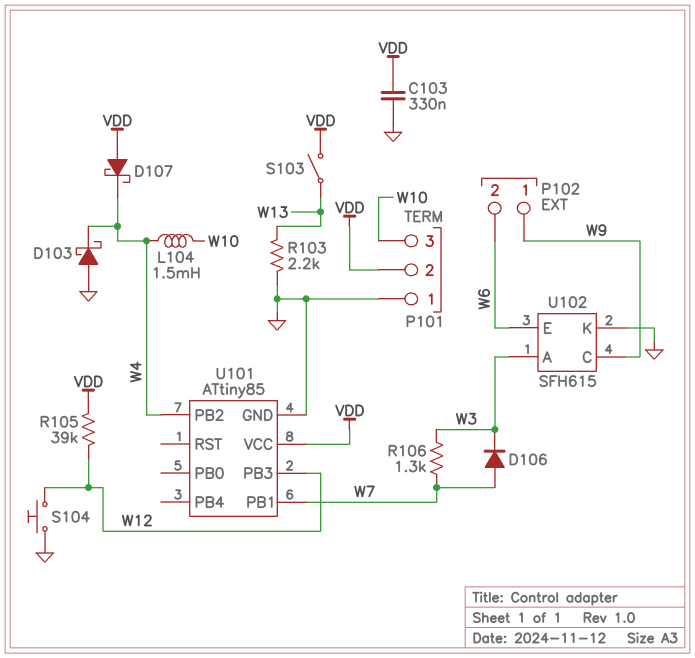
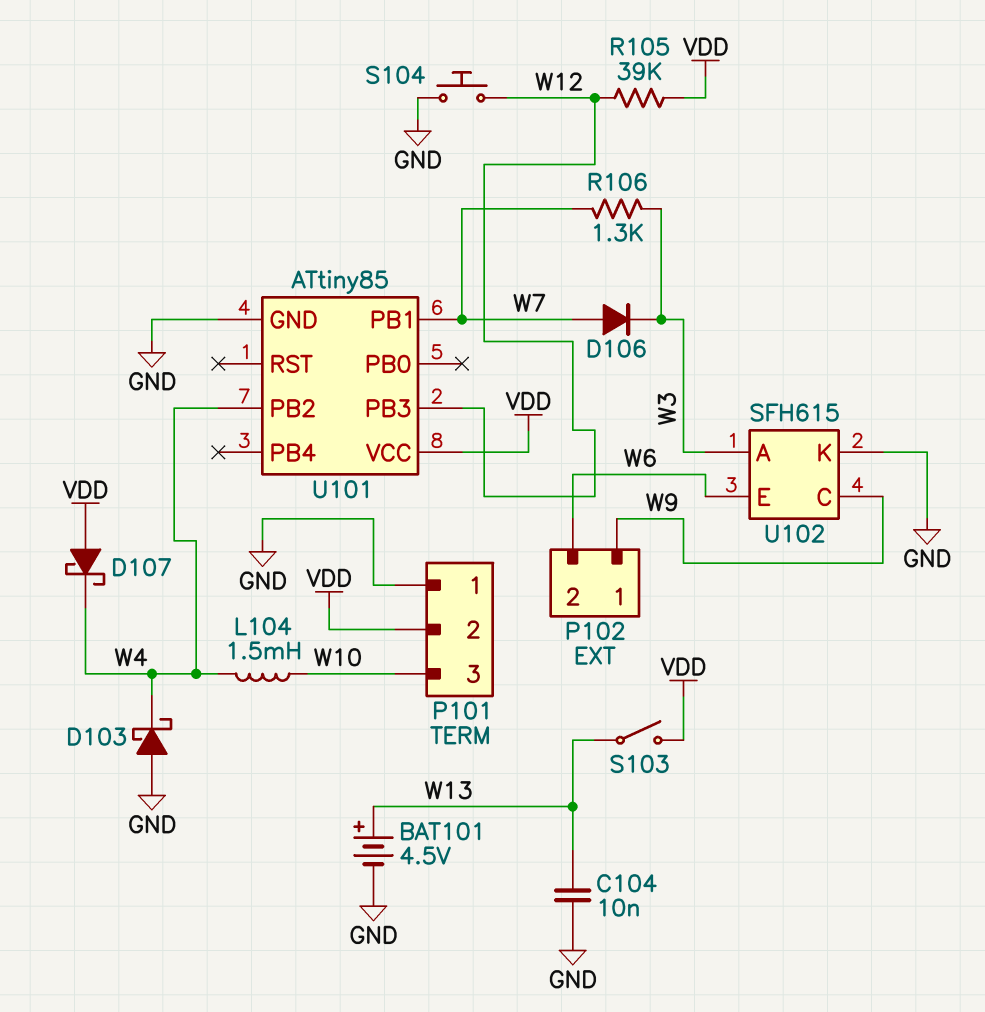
BAT101: none -> 4.5V (plus W13, minus GND)
C103: 330nF (GND, VDD) -> none
C104: none -> 10nF (GND, W13)
R103: 2.2k (GND, W13) -> none

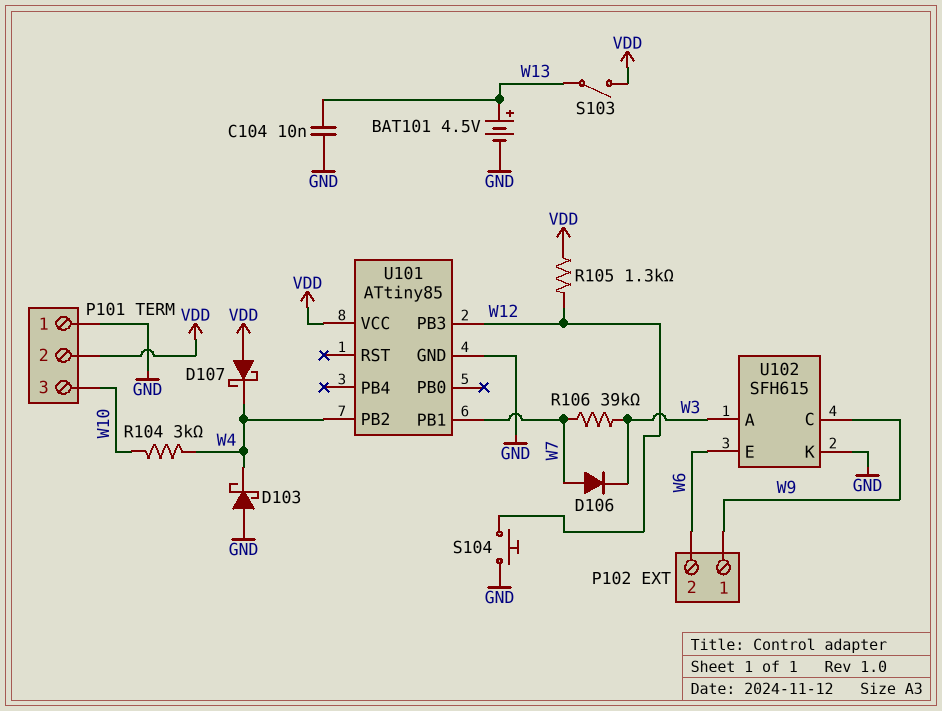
L104: 1.5mH (W4, W10) -> none
R104: none -> 3k (W4, W10)
R105: 39k (VDD, W12) -> 1.3k (VDD, W12)
R106: 1.3k (W3, W7) -> 39k (W3, W7)

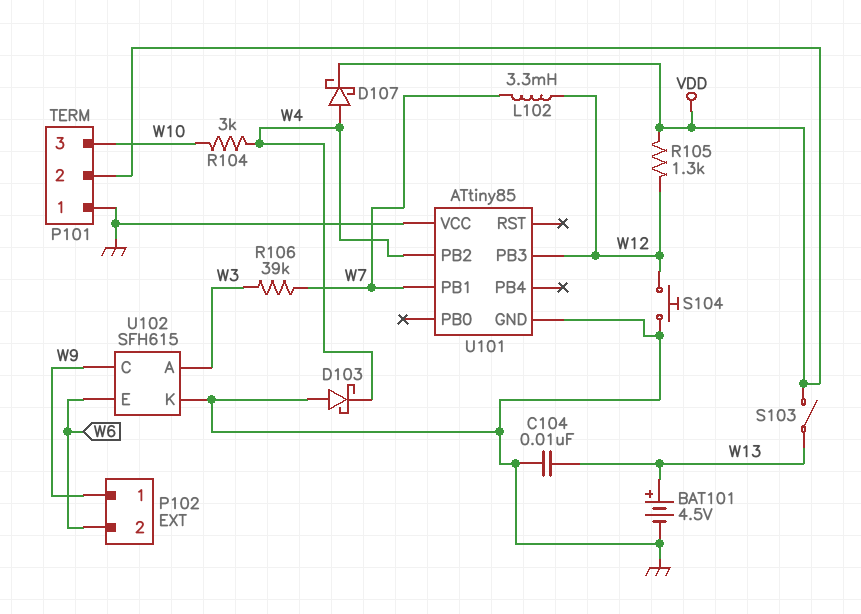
D106: diode (A W7, K W3) -> none
D107: schottky (A VDD, K W4) -> schottky (A W4, K VDD)
L102: none -> 3.3mH (W7, W12)
U101 pin VCC: VDD -> GND

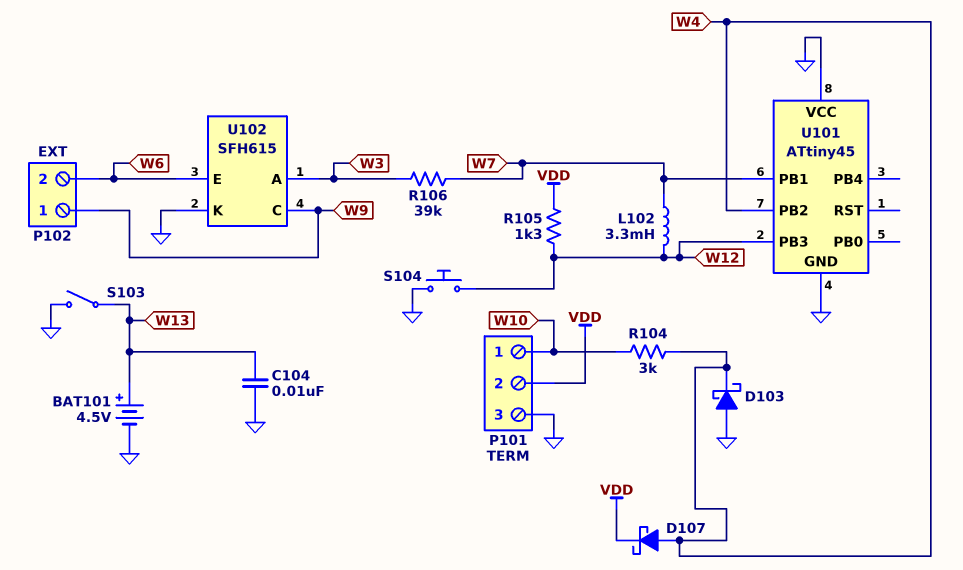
P101 pin 1: GND -> W10
P101 pin 3: W10 -> GND
S103: switch (VDD, W13) -> switch (GND, W13)
U101: ATtiny85 -> ATtiny45

